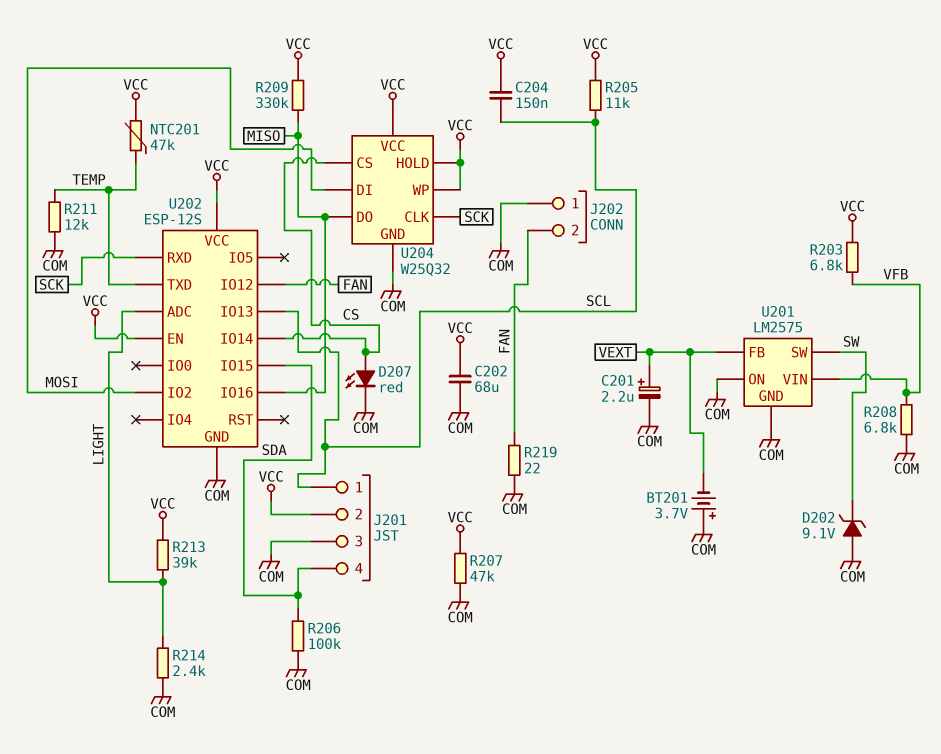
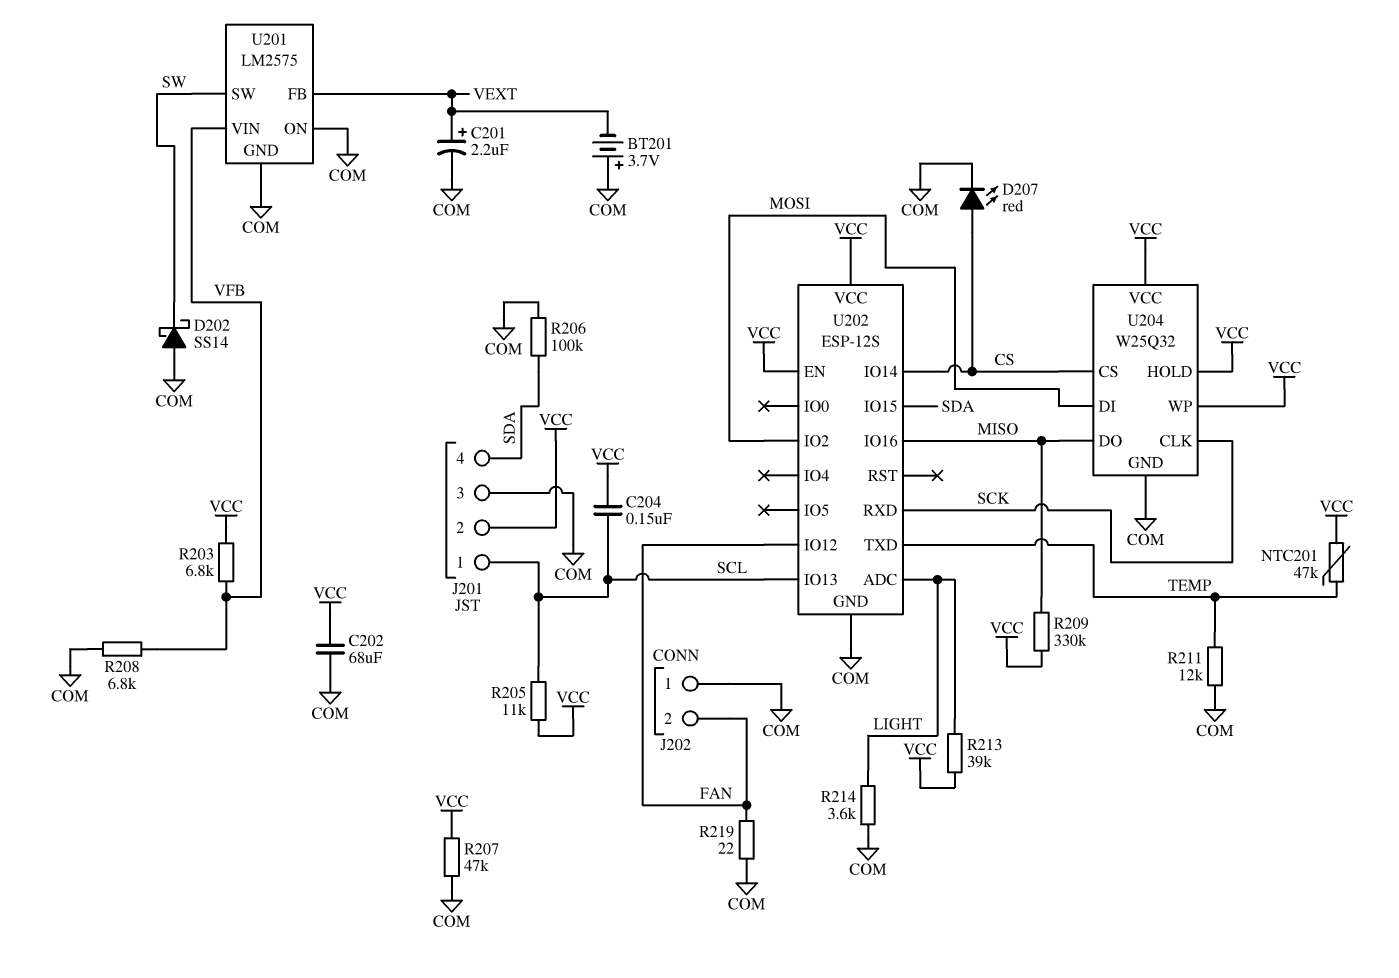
D202: zener 9.1V (A COM, K SW) -> schottky SS14 (A COM, K SW)
R214: 2.4k (COM, LIGHT) -> 3.6k (COM, LIGHT)

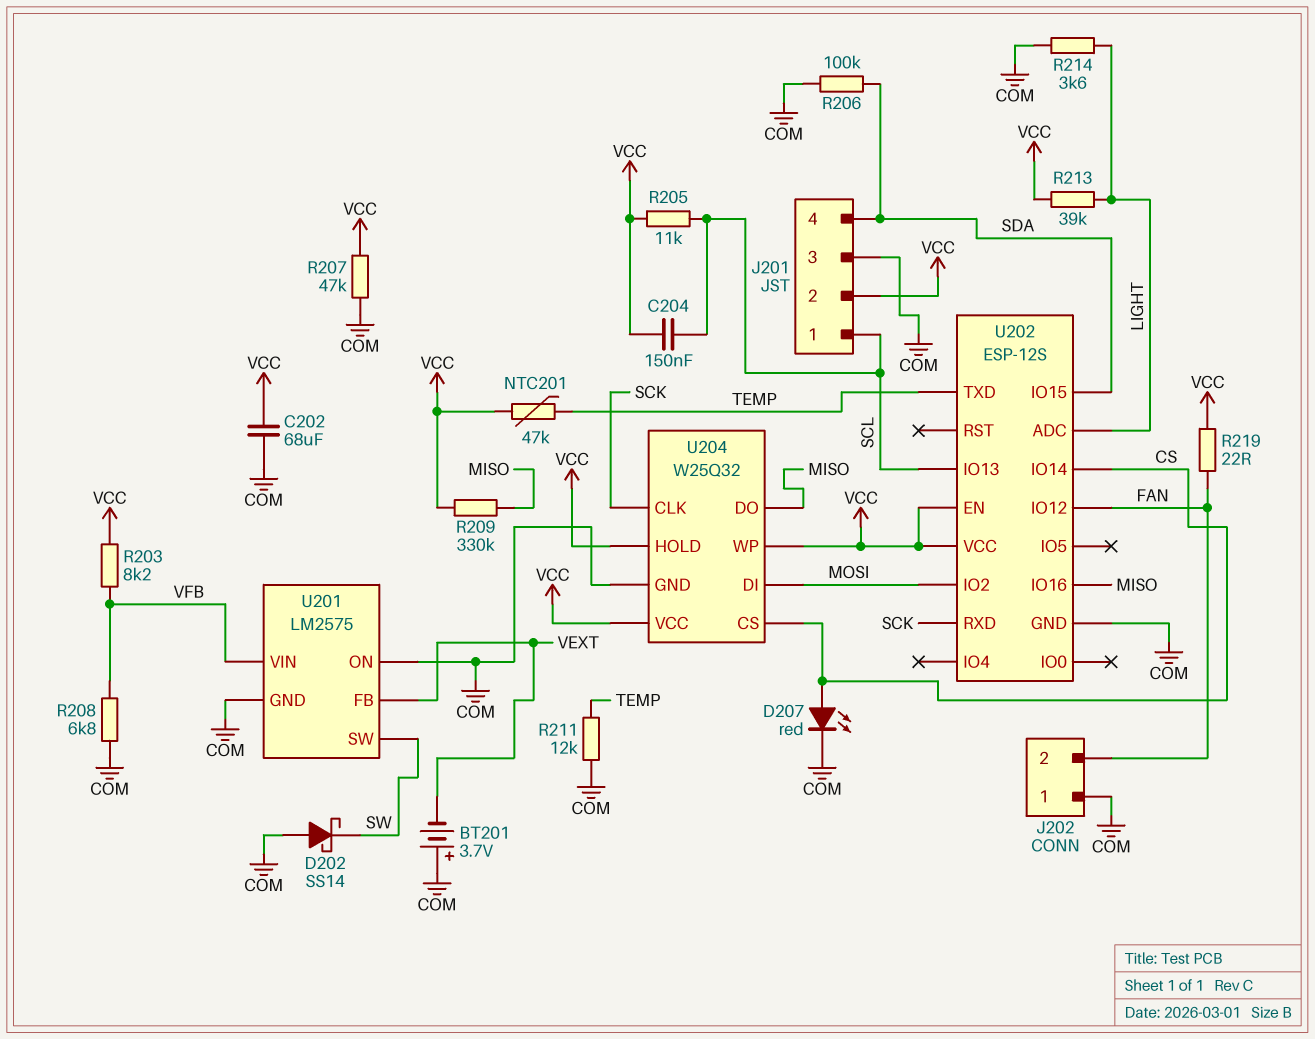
C201: 2.2uF (plus VEXT, minus COM) -> none
R203: 6.8k (VCC, VFB) -> 8.2k (VCC, VFB)
R219: 22 (COM, FAN) -> 22 (FAN, VCC)

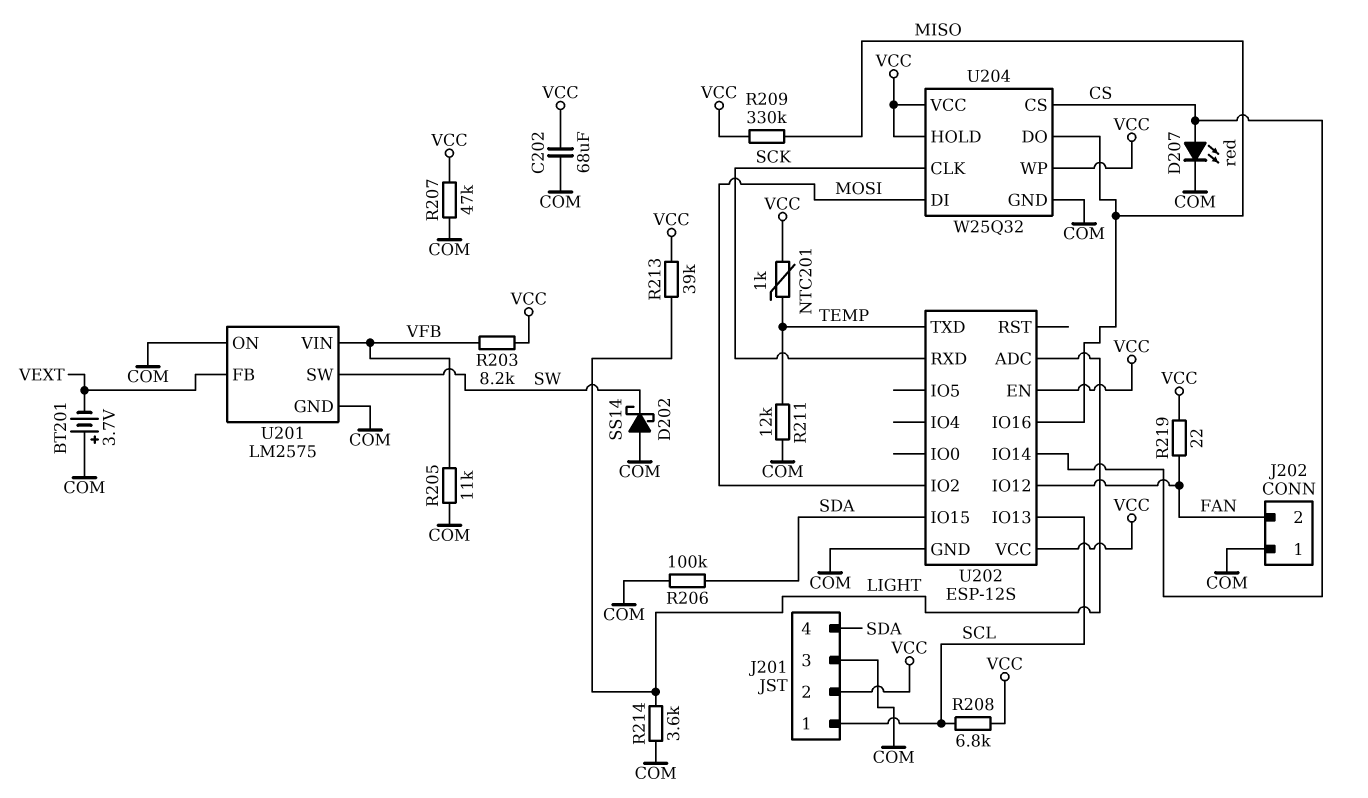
C204: 150nF (SCL, VCC) -> none
NTC201: 47k (TEMP, VCC) -> 1k (TEMP, VCC)
R205: 11k (SCL, VCC) -> 11k (COM, VFB)
R208: 6.8k (COM, VFB) -> 6.8k (SCL, VCC)

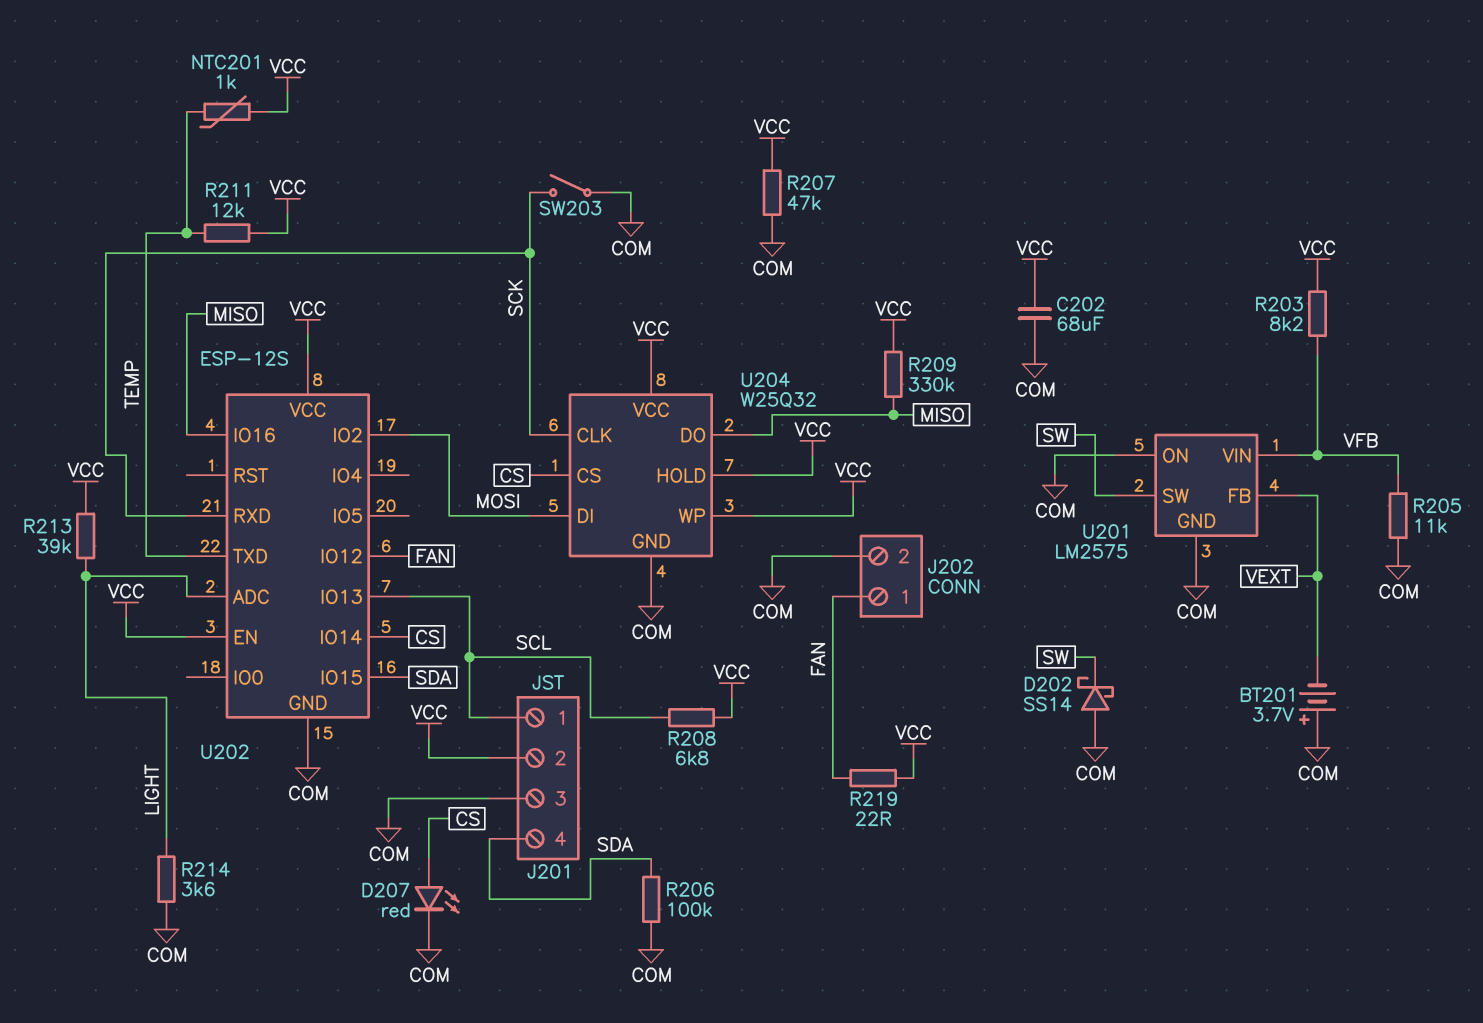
J202 pin 1: COM -> FAN
J202 pin 2: FAN -> COM
R211: 12k (COM, TEMP) -> 12k (TEMP, VCC)
SW203: none -> switch (COM, SCK)

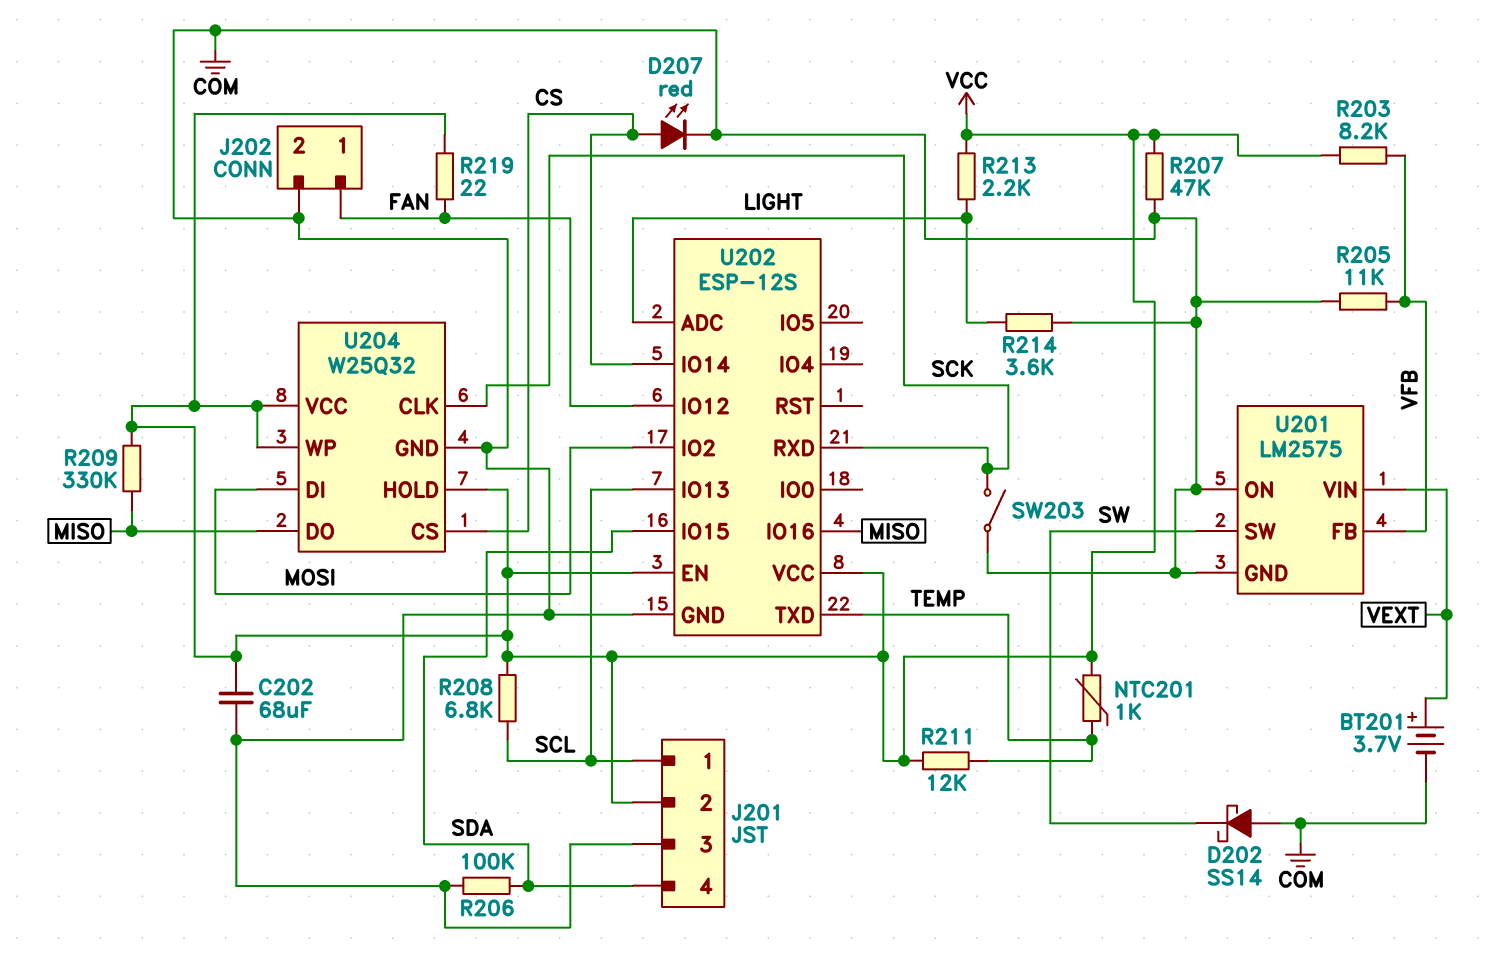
BT201: 3.7V (plus COM, minus VEXT) -> 3.7V (plus VEXT, minus COM)
R213: 39k (LIGHT, VCC) -> 2.2k (LIGHT, VCC)
U201 pin FB: VEXT -> VFB
U201 pin VIN: VFB -> VEXT

